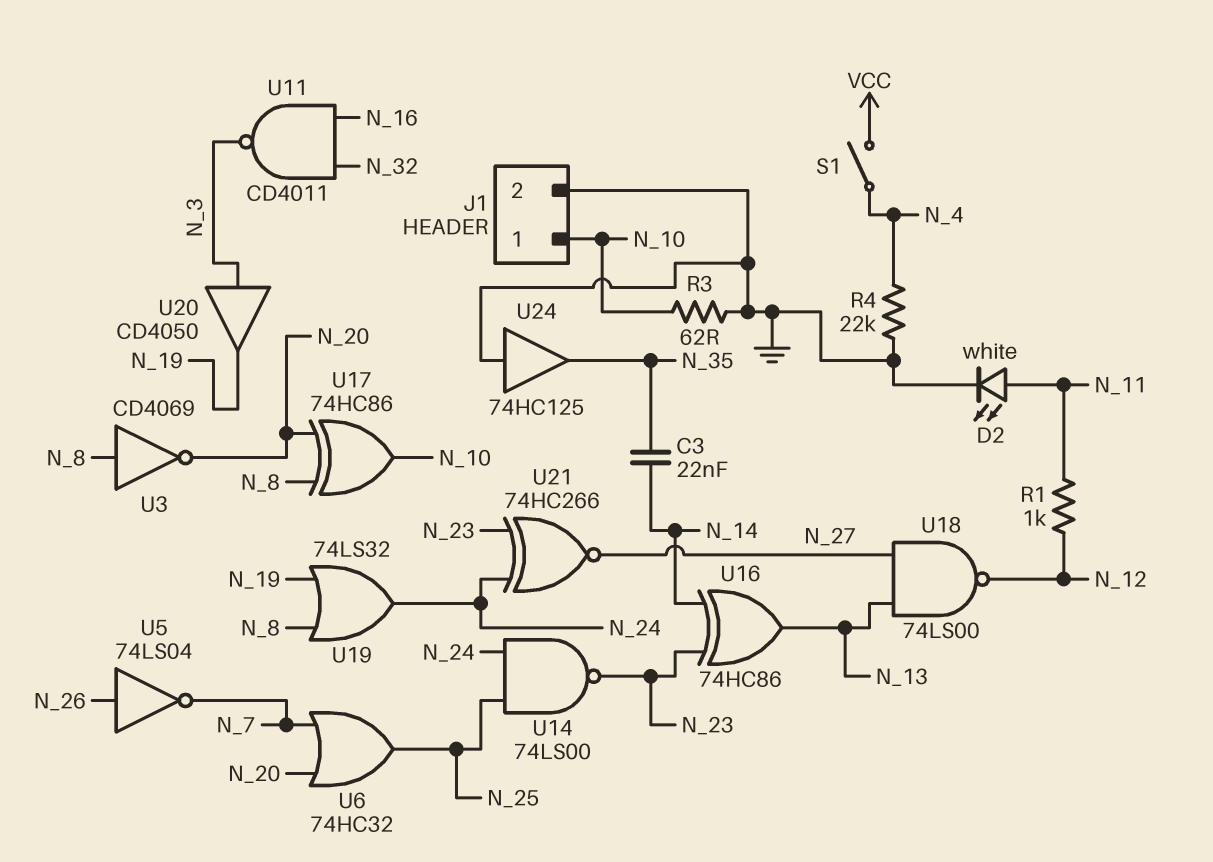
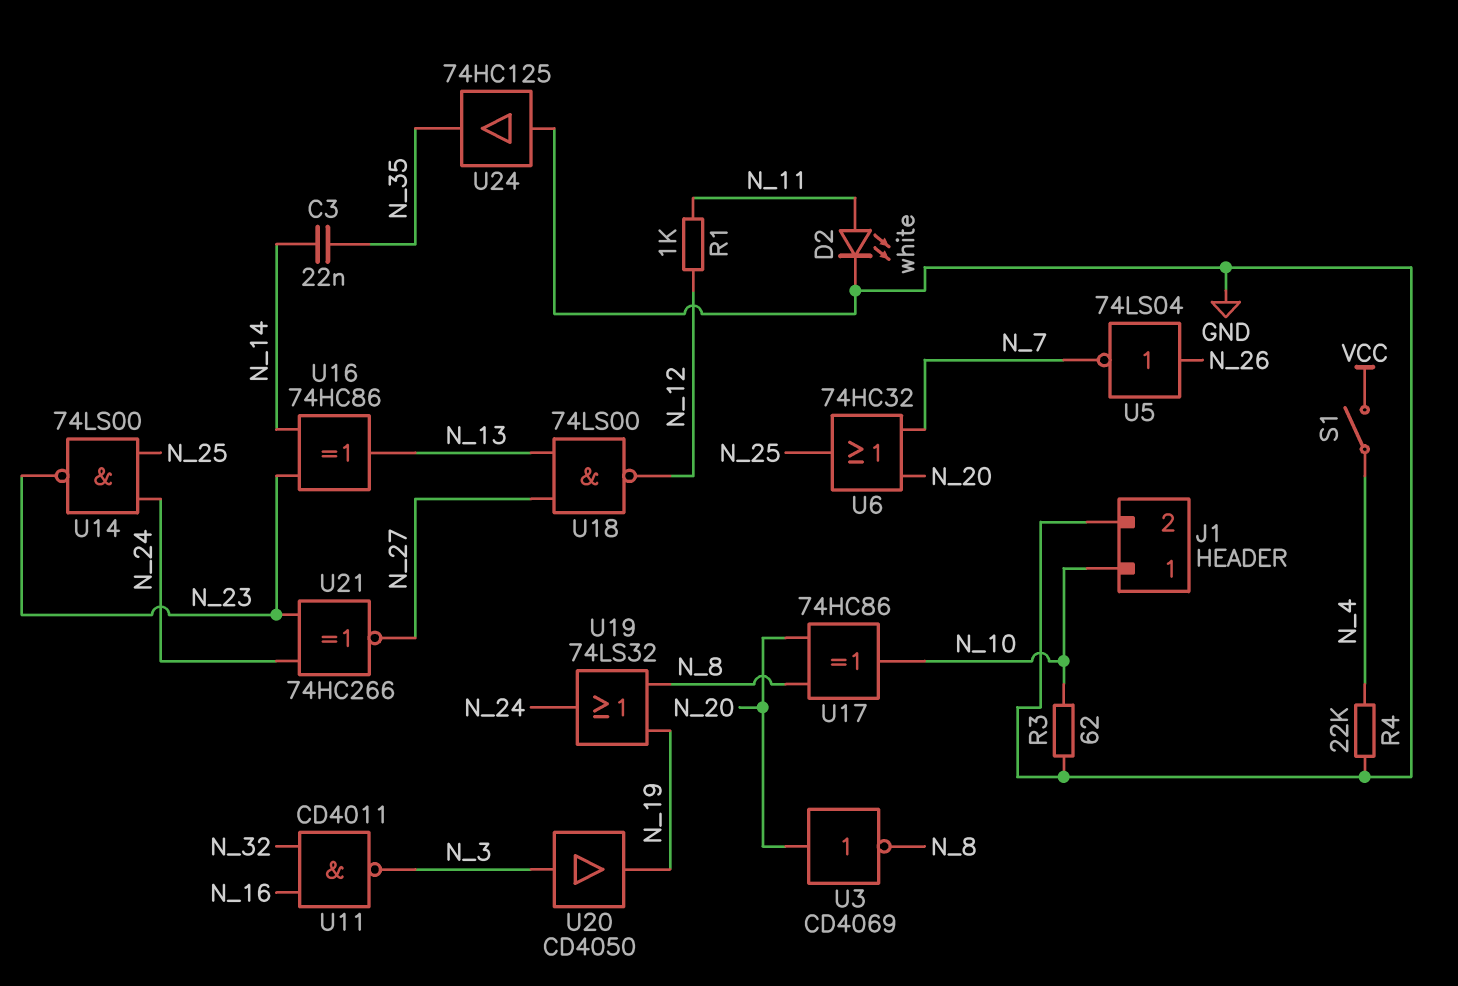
U3: NOT CD4069 (in N_8, out N_20) -> NOT CD4069 (in N_20, out N_8)

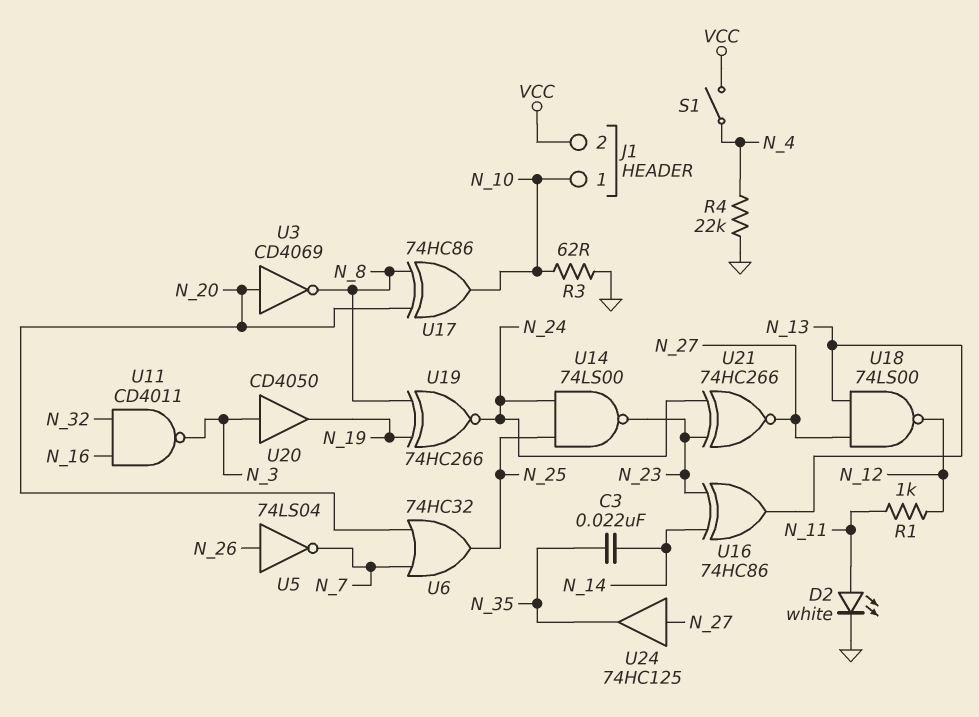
J1 pin 2: GND -> VCC
U19: OR 74LS32 (in N_8, in N_19, out N_24) -> XNOR 74HC266 (in N_8, in N_19, out N_24)
U24: buffer 74HC125 (in GND, out N_35) -> buffer 74HC125 (in N_27, out N_35)

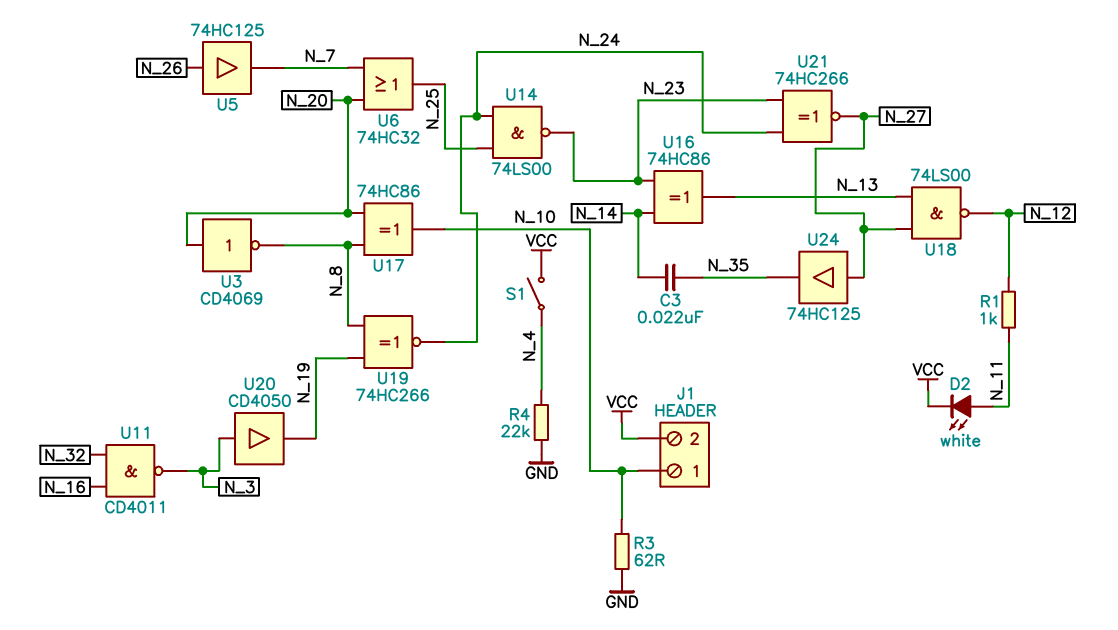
D2: LED white (A N_11, K GND) -> LED white (A N_11, K VCC)
U5: NOT 74LS04 (in N_26, out N_7) -> buffer 74HC125 (in N_26, out N_7)

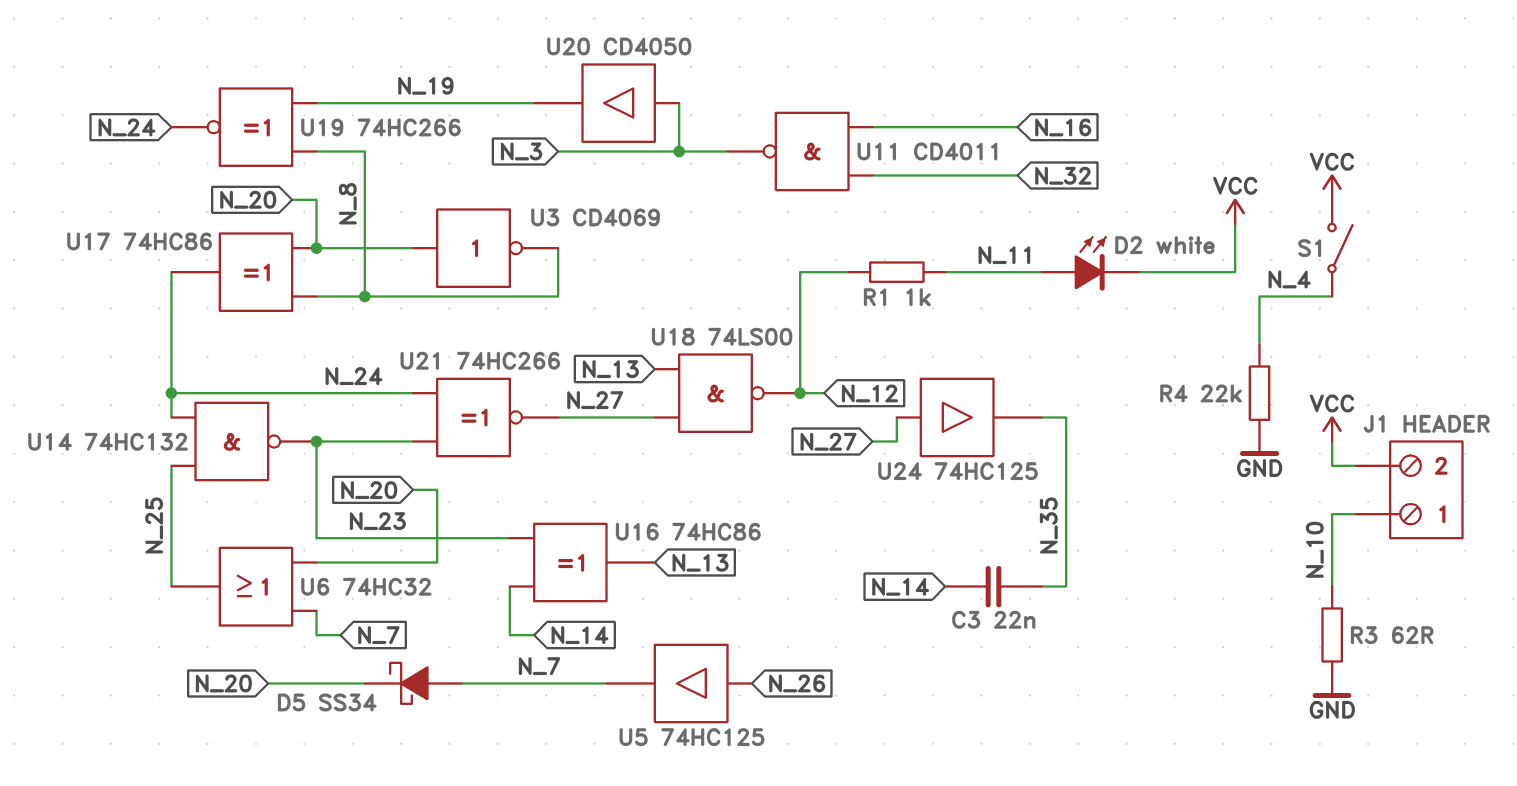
D5: none -> schottky SS34 (A N_7, K N_20)
U14: NAND 74LS00 (in N_24, in N_25, out N_23) -> NAND 74HC132 (in N_24, in N_25, out N_23)
U17: XOR 74HC86 (in N_8, in N_20, out N_10) -> XOR 74HC86 (in N_8, in N_20, out N_24)

